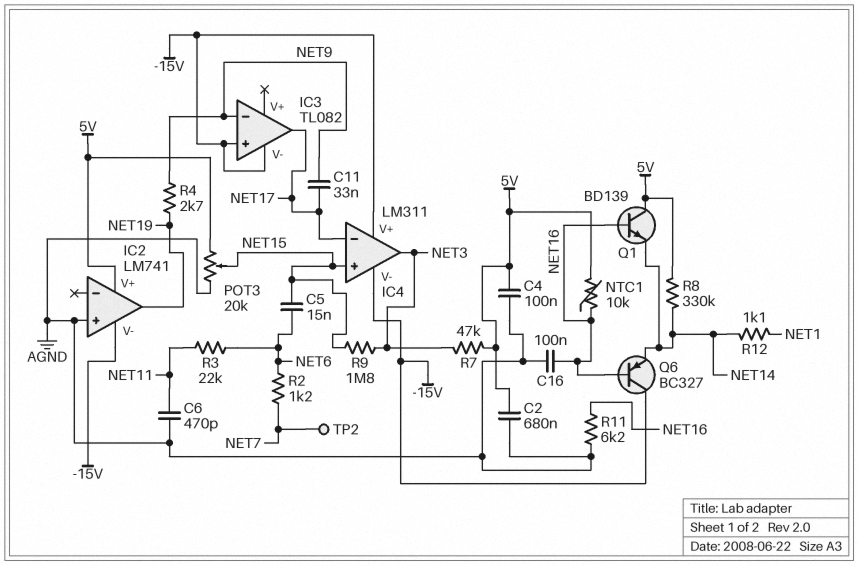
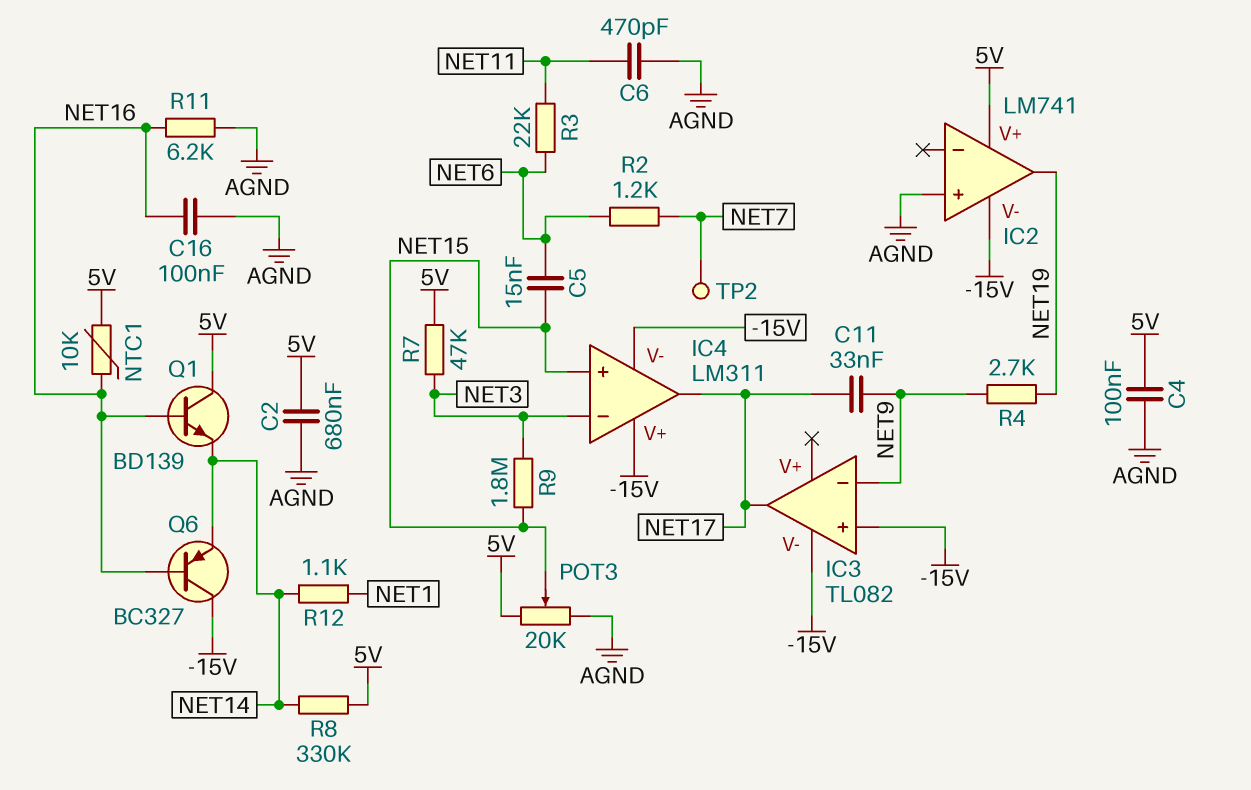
IC4 pin in-: NET17 -> NET3
IC4 pin out: NET3 -> NET17

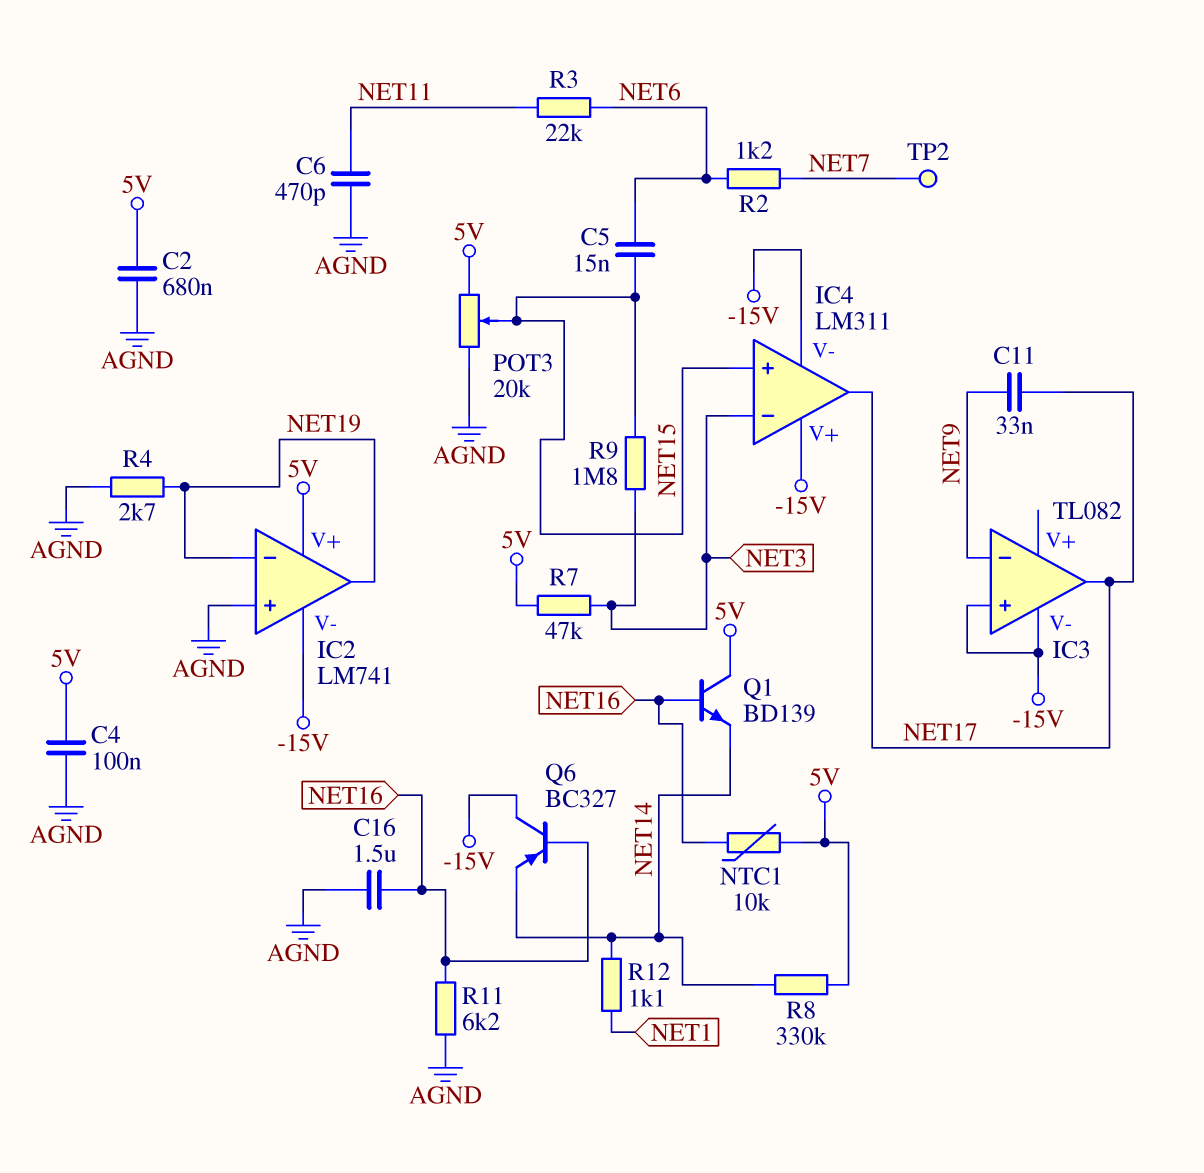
C16: 100nF (AGND, NET16) -> 1.5uF (AGND, NET16)
IC2 pin in-: none -> NET19
R4: 2.7k (NET9, NET19) -> 2.7k (AGND, NET19)

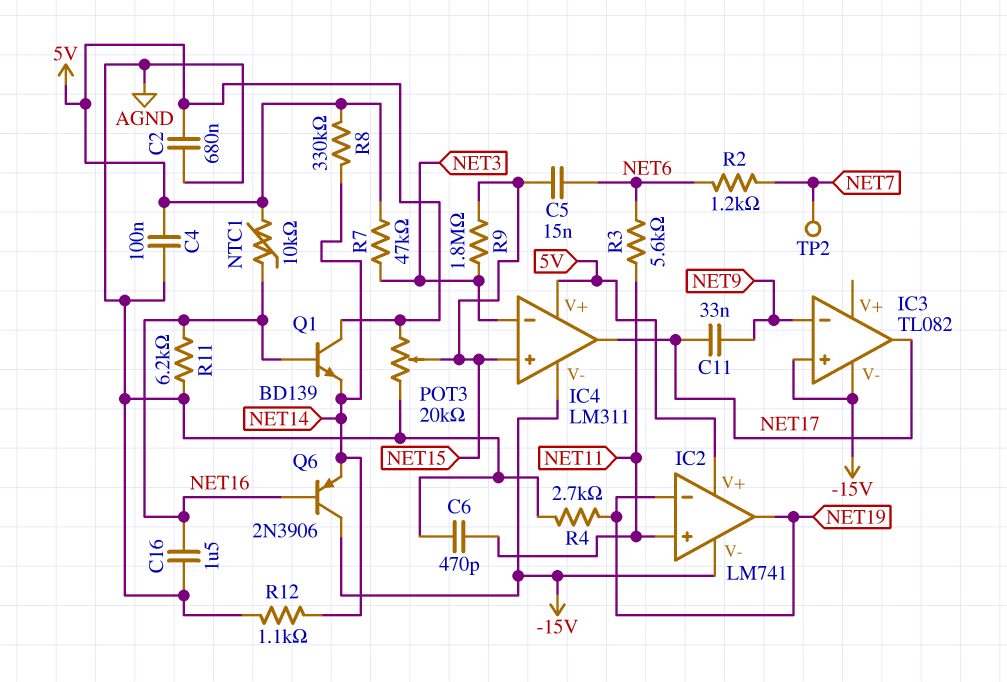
IC2 pin in+: AGND -> NET11
IC4 pin V+: -15V -> 5V
Q6: PNP BC327 (B NET16, C -15V, E NET14) -> PNP 2N3906 (B NET16, C -15V, E NET14)
R3: 22k (NET6, NET11) -> 5.6k (NET6, NET11)
R12: 1.1k (NET1, NET14) -> 1.1k (AGND, NET14)

